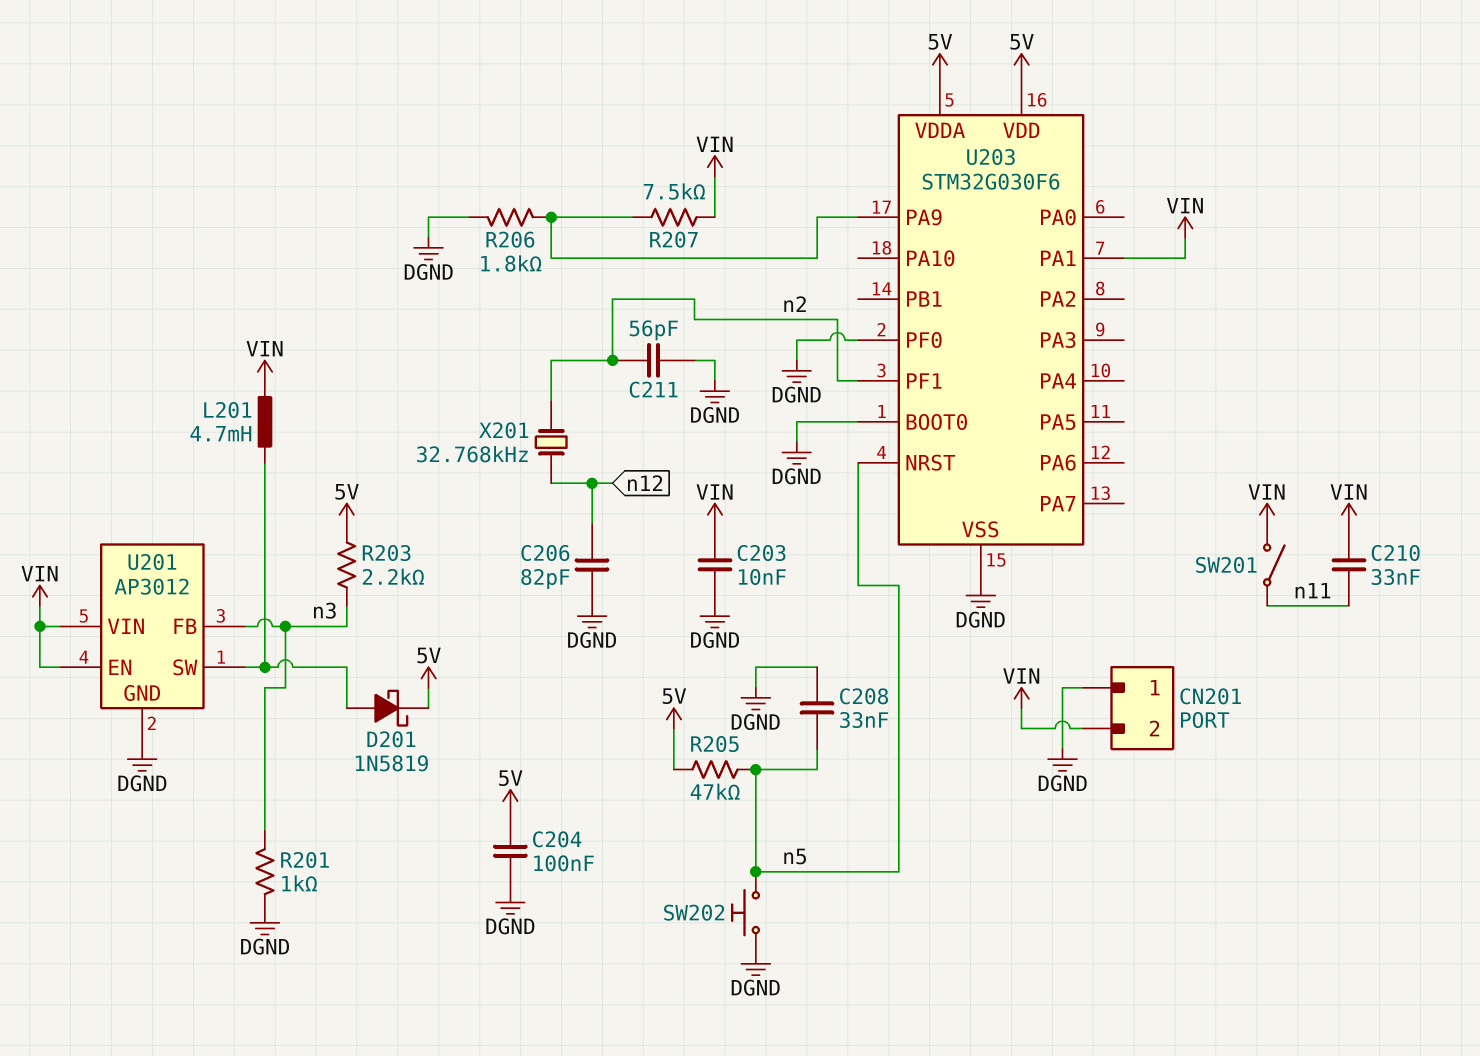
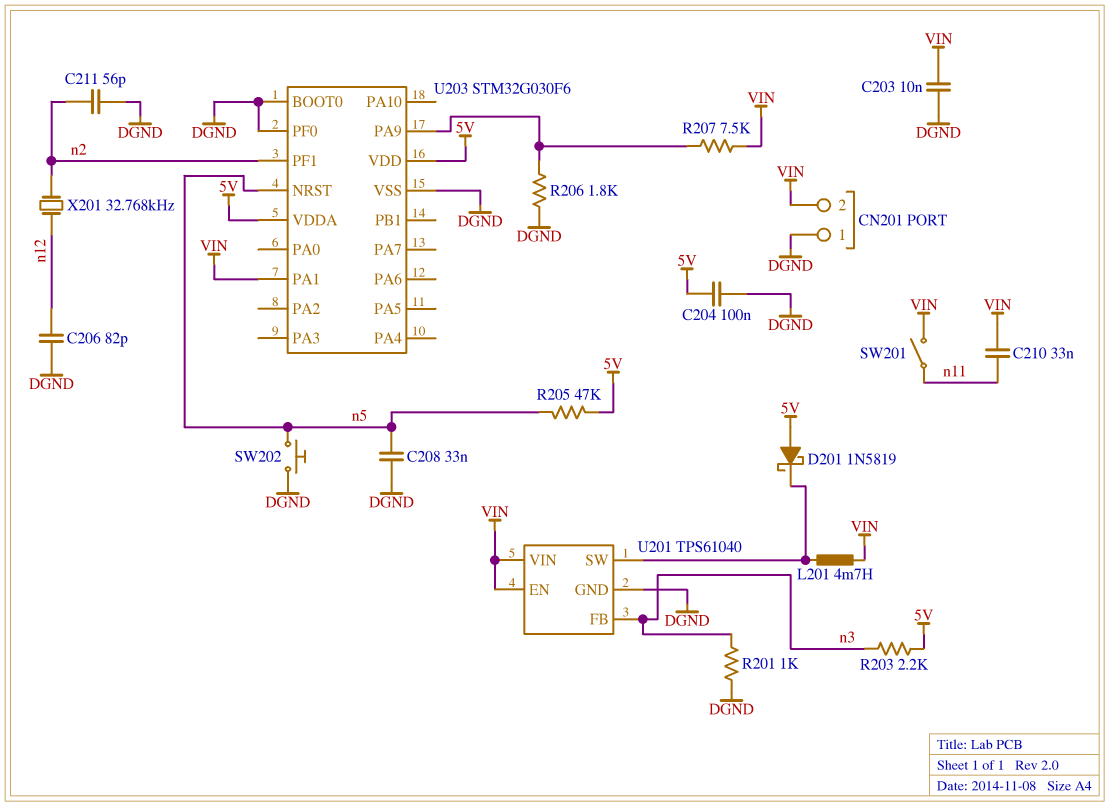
D201: schottky 1N5819 (A U201/SW, K 5V) -> schottky 1N5819 (A 5V, K U201/SW)
U201: AP3012 -> TPS61040

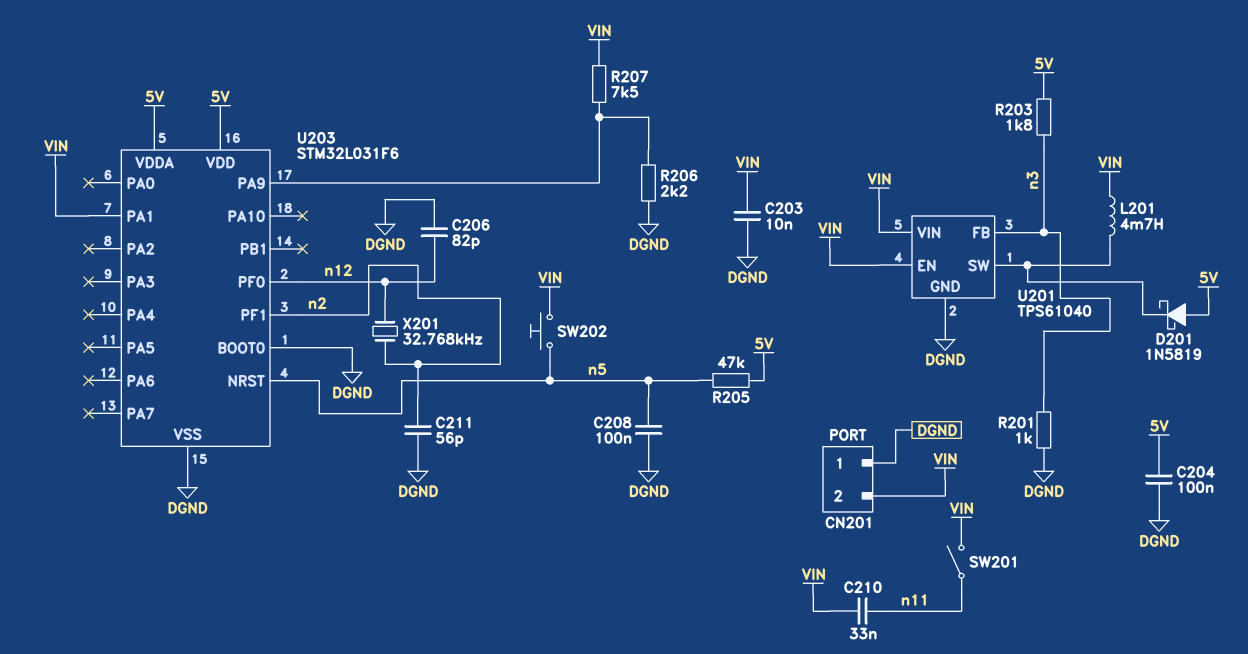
C208: 33nF (DGND, n5) -> 100nF (DGND, n5)
R203: 2.2k (5V, n3) -> 1.8k (5V, n3)
R206: 1.8k (DGND, U203/PA9) -> 2.2k (DGND, U203/PA9)
SW202: button (DGND, n5) -> button (VIN, n5)
U203: STM32G030F6 -> STM32L031F6
U203 pin PF0: DGND -> n12

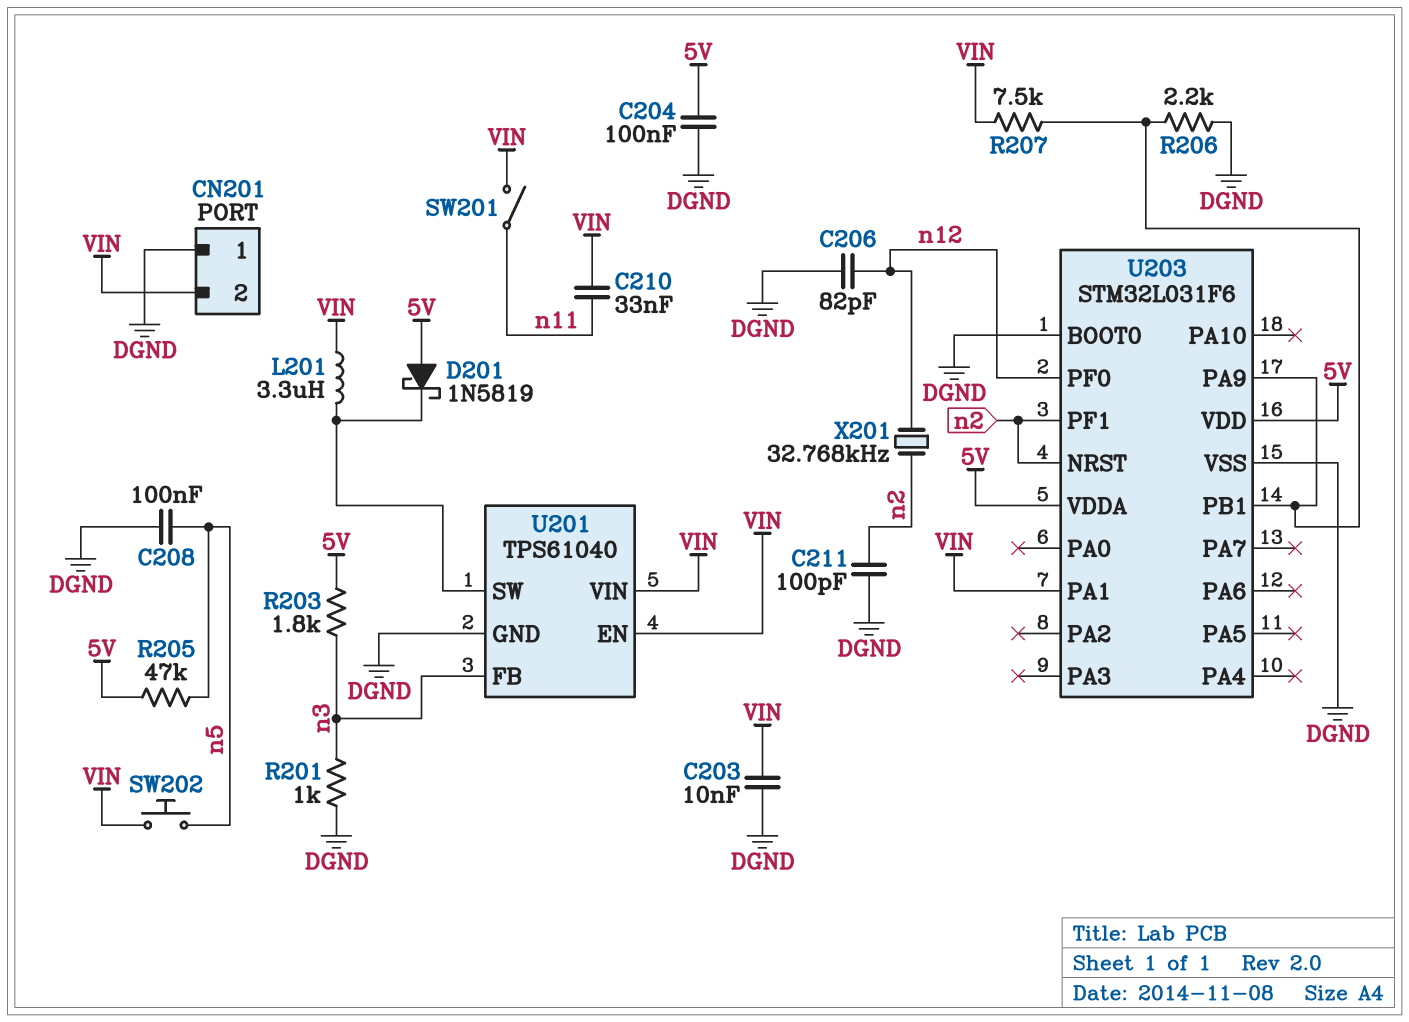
C211: 56pF (DGND, n2) -> 100pF (DGND, n2)
L201: 4.7mH (U201/SW, VIN) -> 3.3uH (U201/SW, VIN)
U203 pin NRST: n5 -> n2
U203 pin PB1: none -> U203/PA9

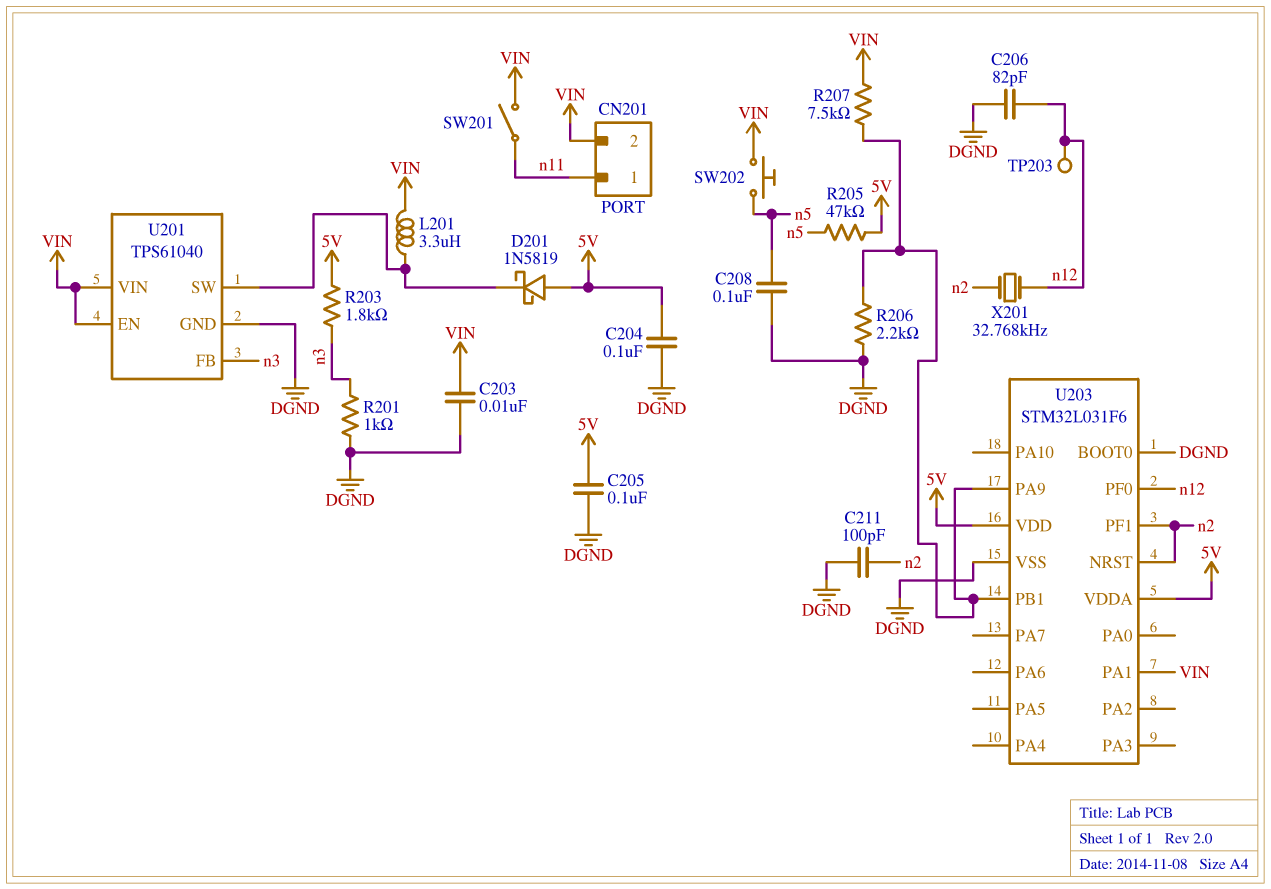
C205: none -> 100nF (5V, DGND)
C210: 33nF (VIN, n11) -> none
CN201 pin 1: DGND -> n11
TP203: none -> test point (n12)

